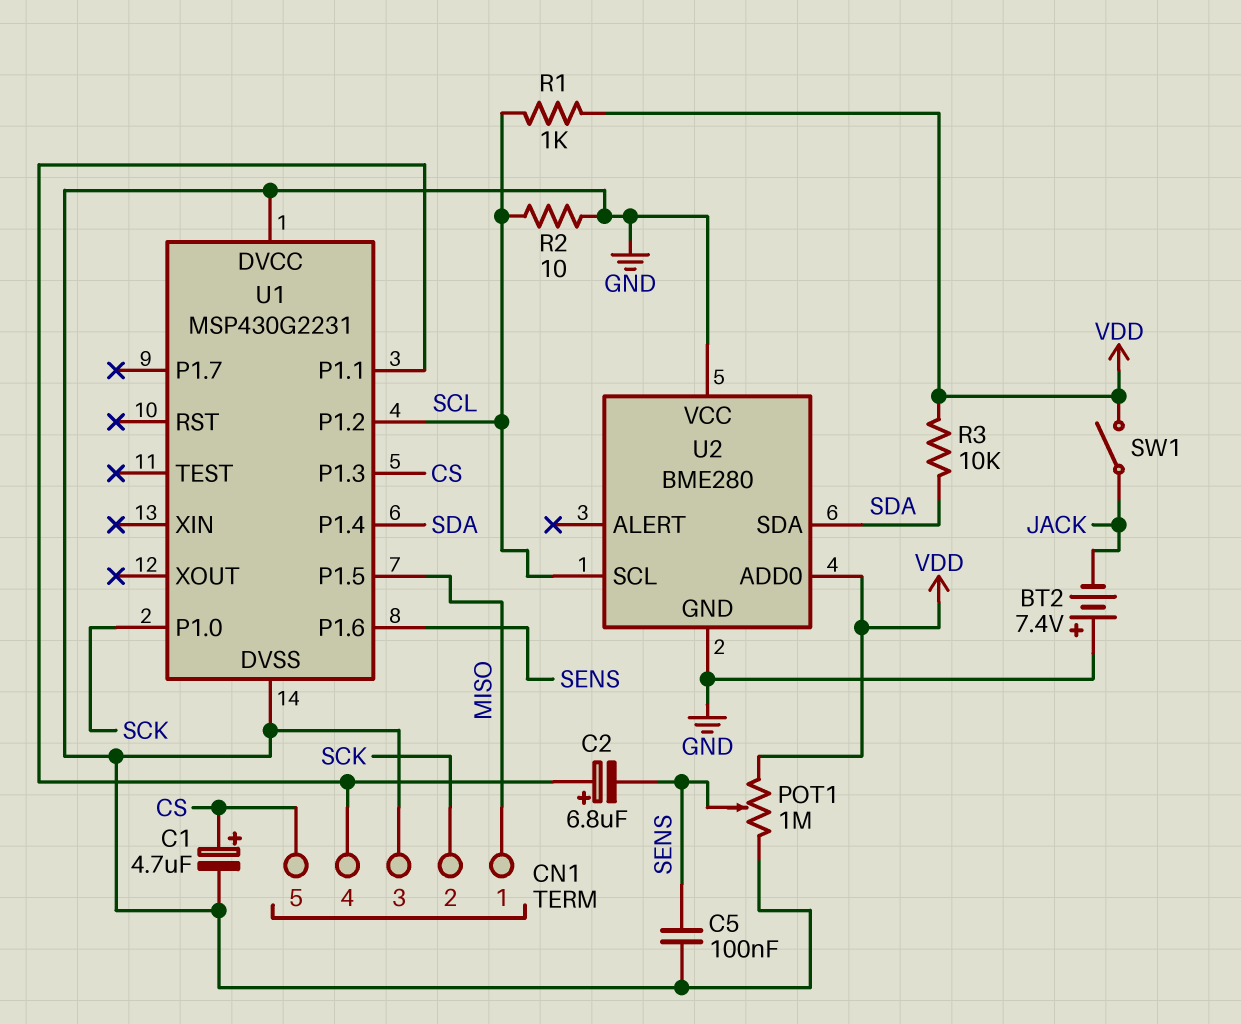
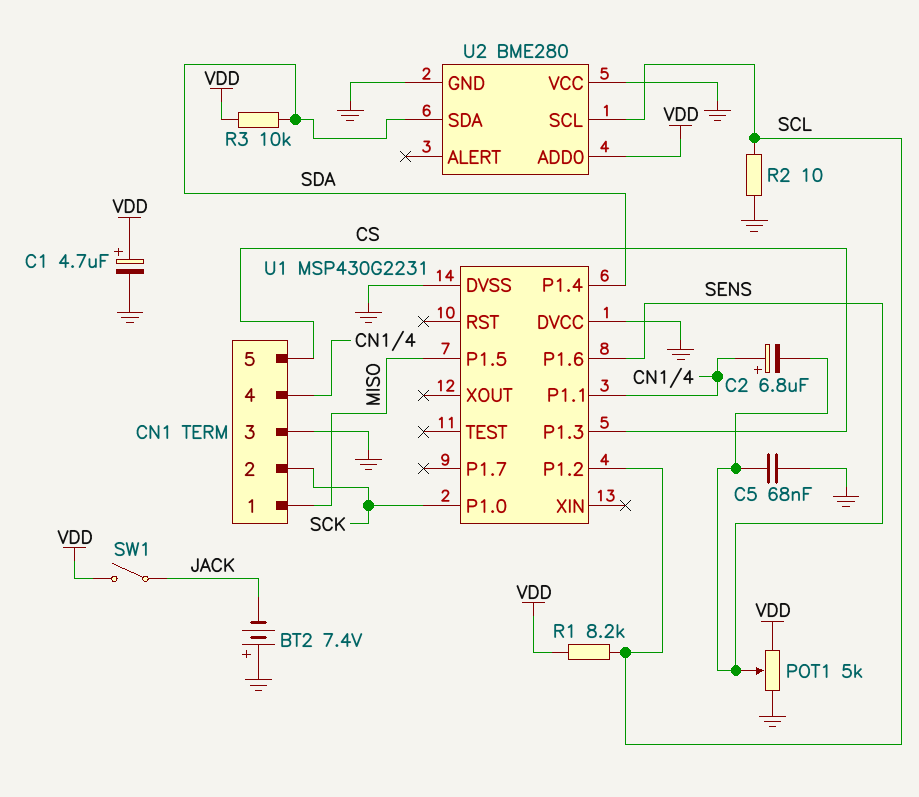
C1: 4.7uF (plus CS, minus GND) -> 4.7uF (plus VDD, minus GND)
C5: 100nF (GND, SENS) -> 68nF (GND, SENS)
POT1: 1M (GND, VDD, wiper SENS) -> 5k (GND, VDD, wiper SENS)
R1: 1k (SCL, VDD) -> 8.2k (SCL, VDD)

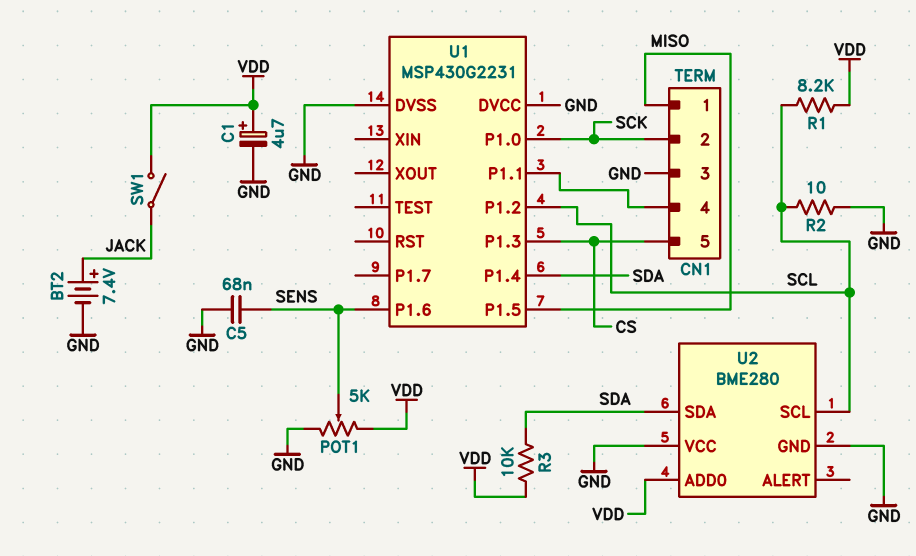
BT2: 7.4V (plus GND, minus JACK) -> 7.4V (plus JACK, minus GND)
C2: 6.8uF (plus CN1/4, minus SENS) -> none

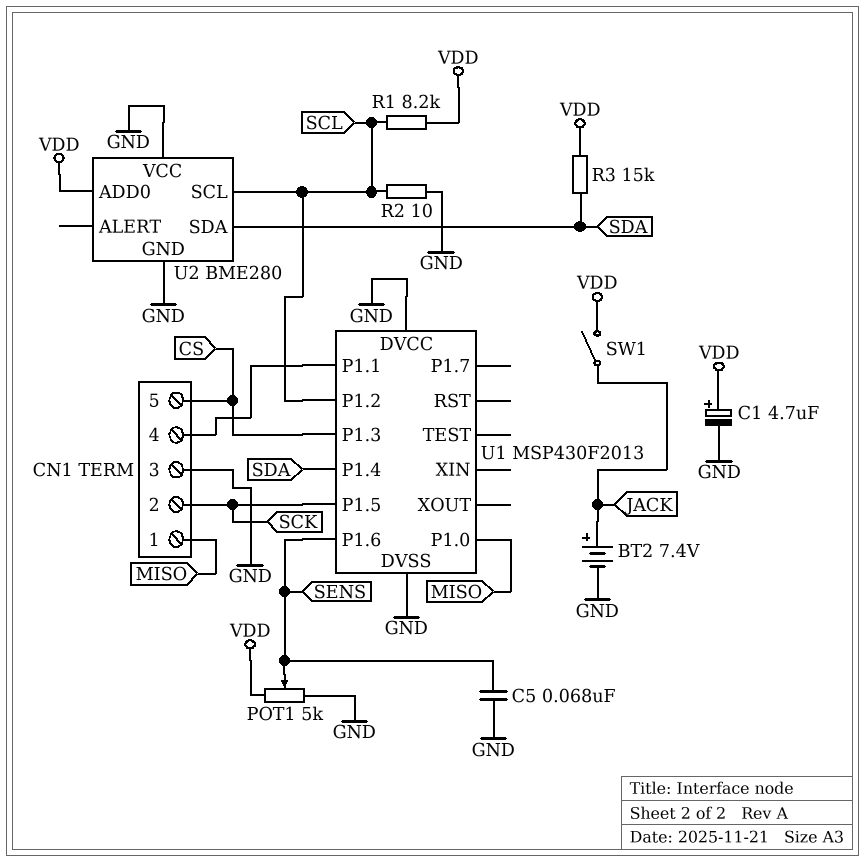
R3: 10k (SDA, VDD) -> 15k (SDA, VDD)
U1: MSP430G2231 -> MSP430F2013
U1 pin P1.0: SCK -> MISO
U1 pin P1.5: MISO -> SCK

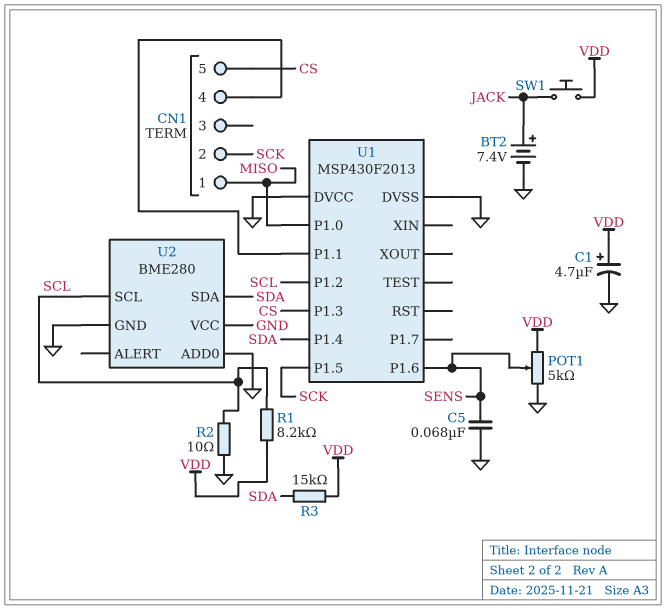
CN1 pin 3: GND -> none
SW1: switch (JACK, VDD) -> button (JACK, VDD)
U2 pin ADD0: VDD -> GND

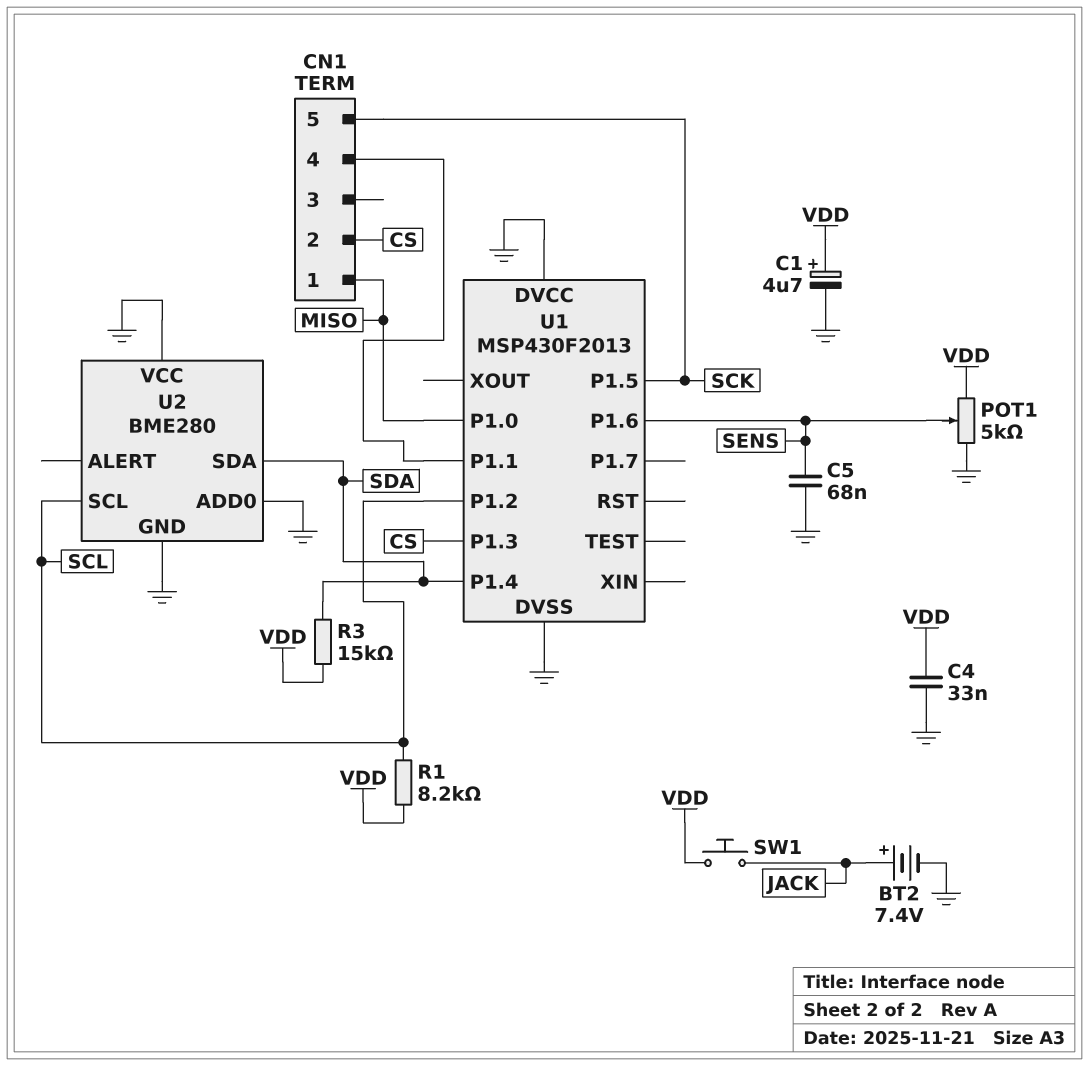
C4: none -> 33nF (GND, VDD)
CN1 pin 2: SCK -> CS
CN1 pin 5: CS -> SCK
R2: 10 (GND, SCL) -> none

